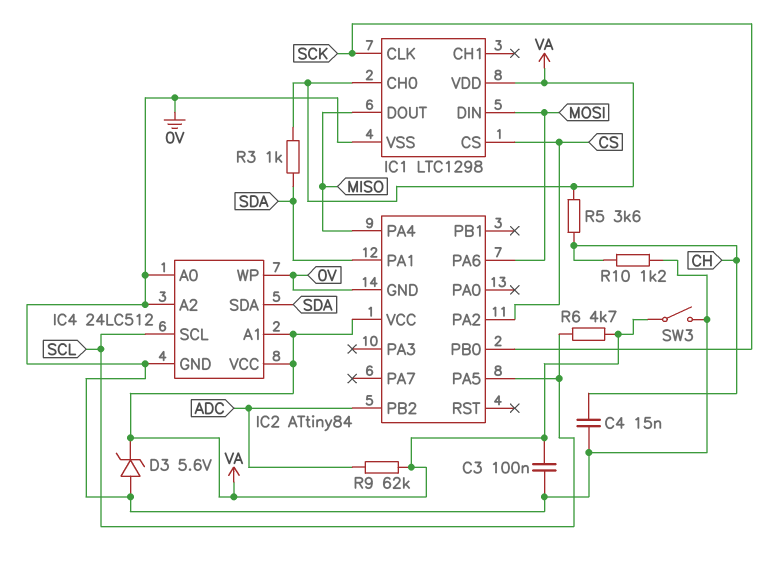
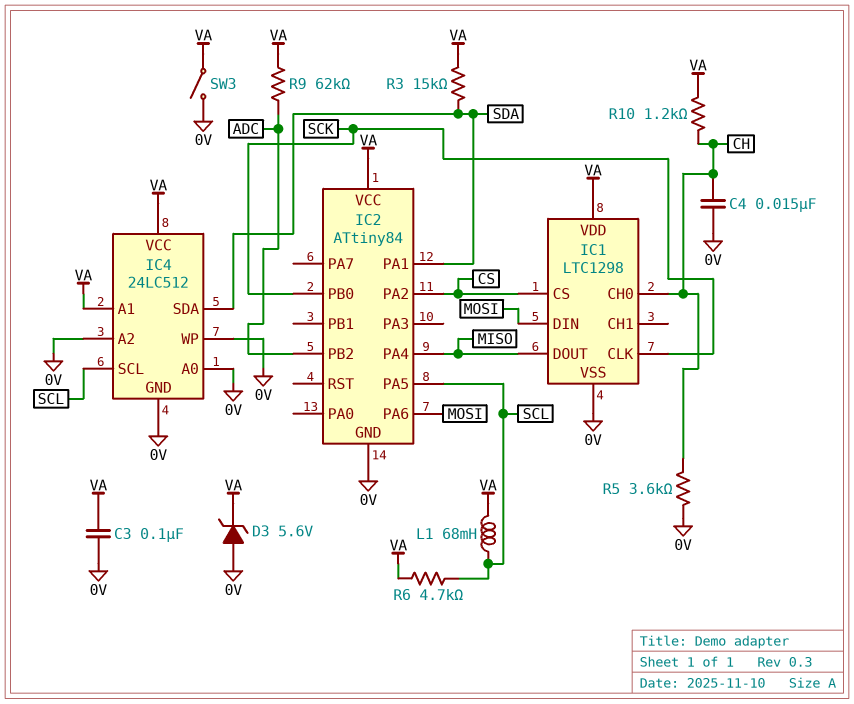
IC1 pin CH0: VA -> CH
L1: none -> 68mH (SCL, VA)
R3: 1k (SDA, VA) -> 15k (SDA, VA)
R5: 3.6k (CH, VA) -> 3.6k (0V, CH)
R10: 1.2k (0V, CH) -> 1.2k (CH, VA)

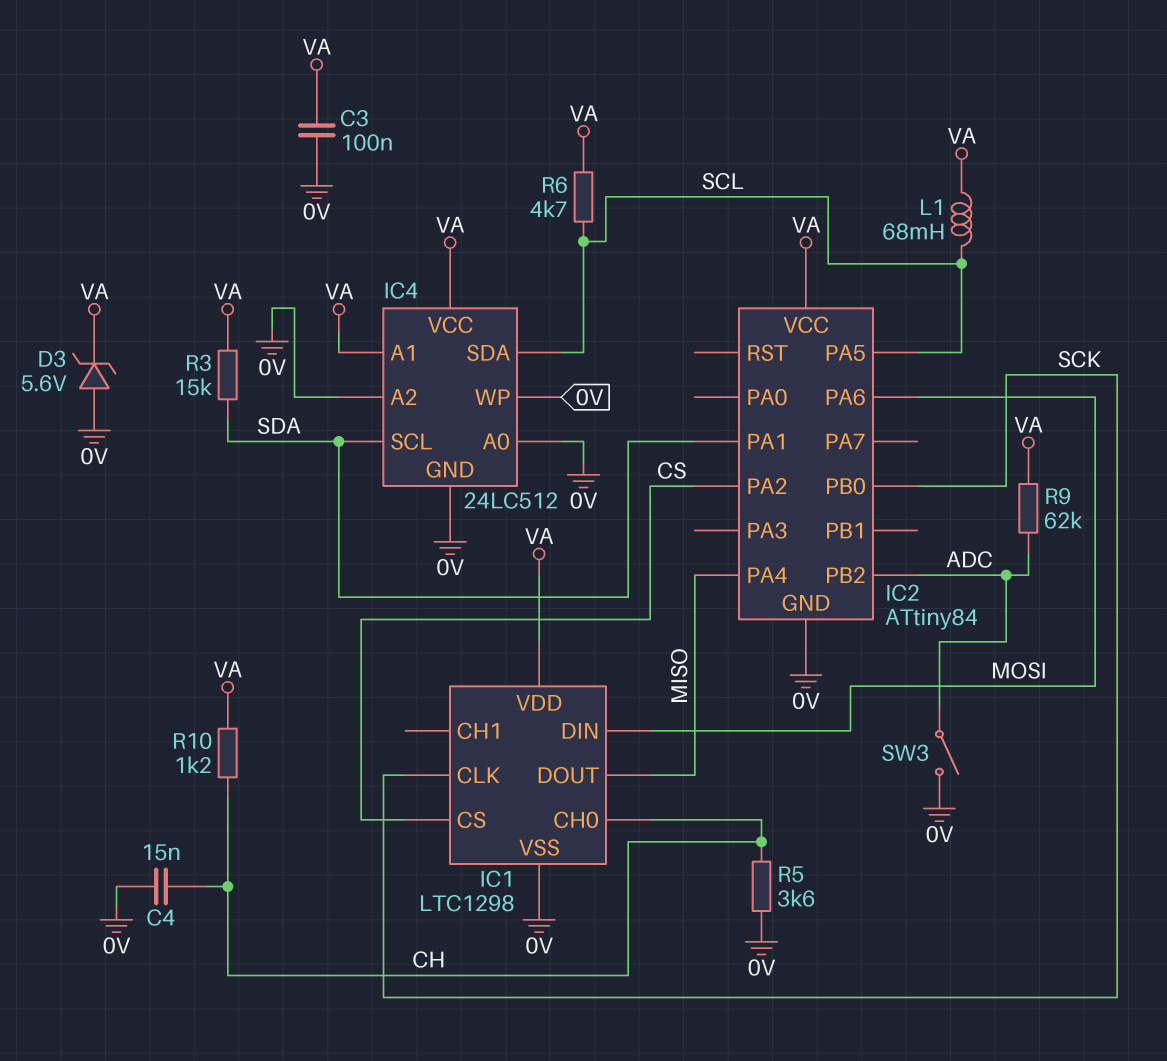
IC4 pin SCL: SCL -> SDA
IC4 pin SDA: SDA -> SCL
SW3: switch (0V, VA) -> switch (0V, ADC)

